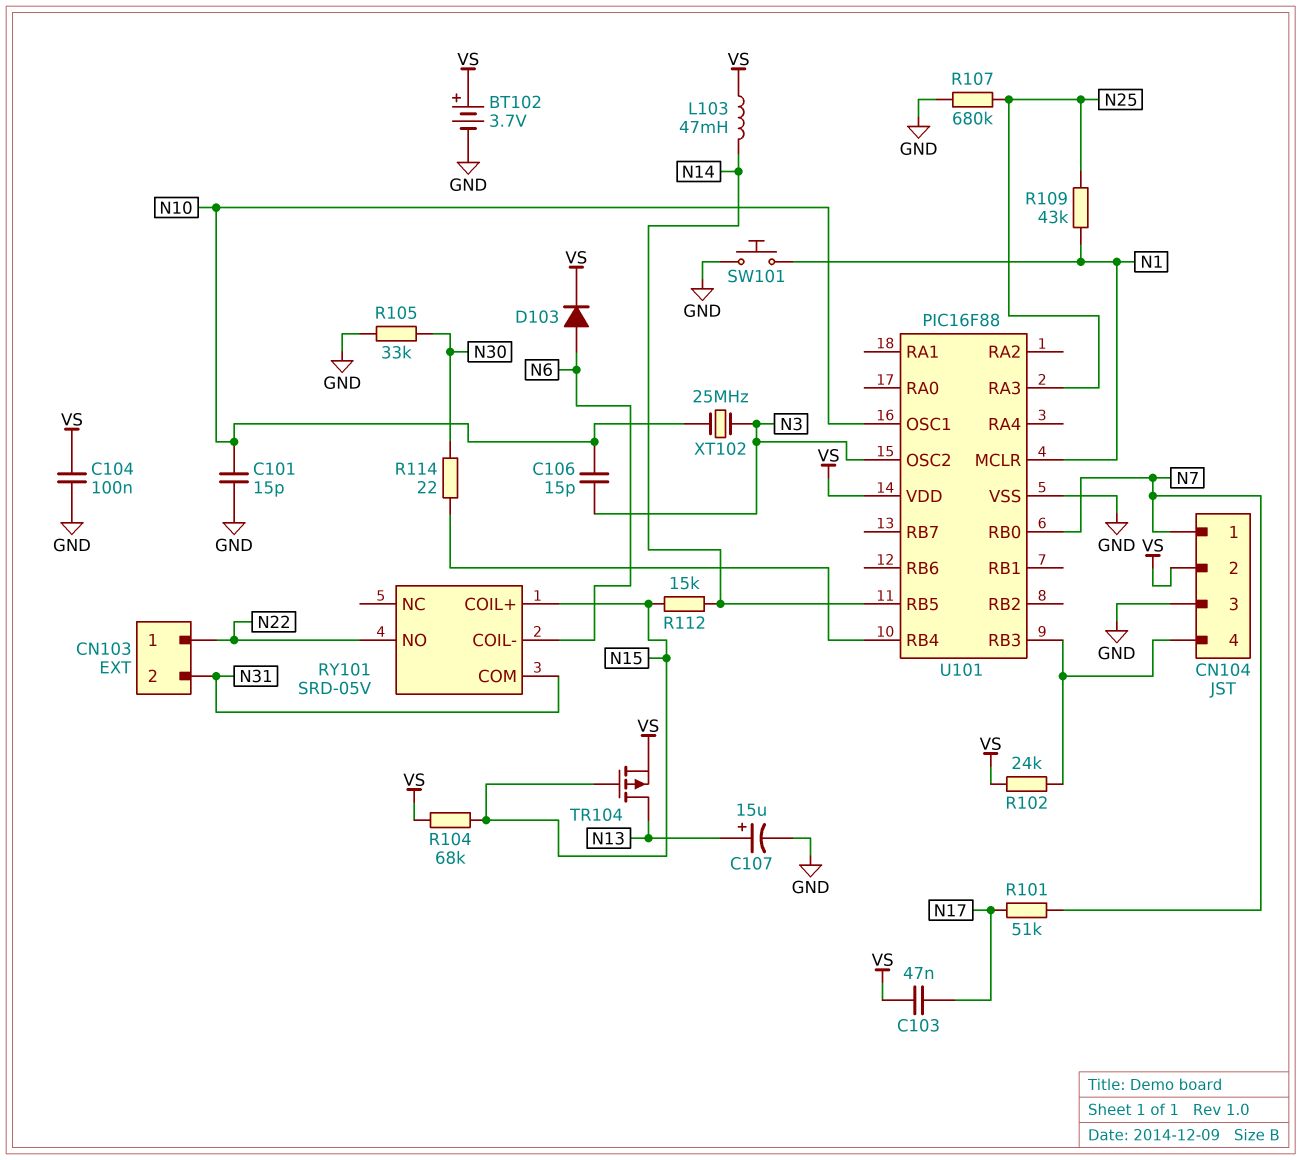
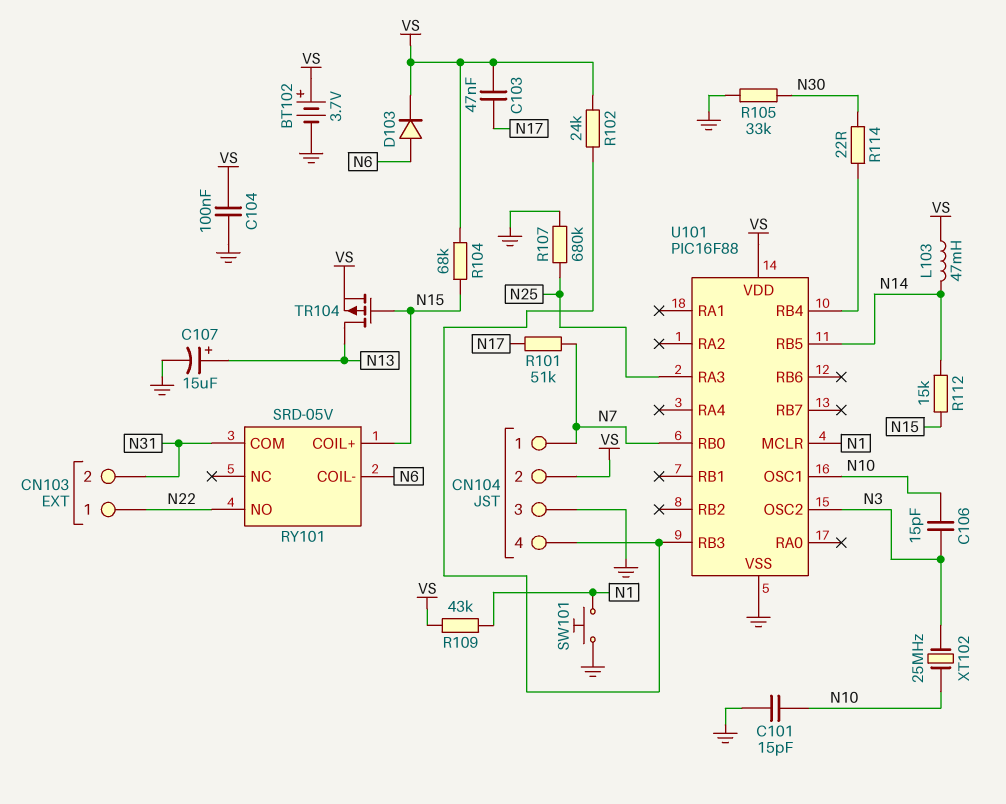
R109: 43k (N1, N25) -> 43k (N1, VS)

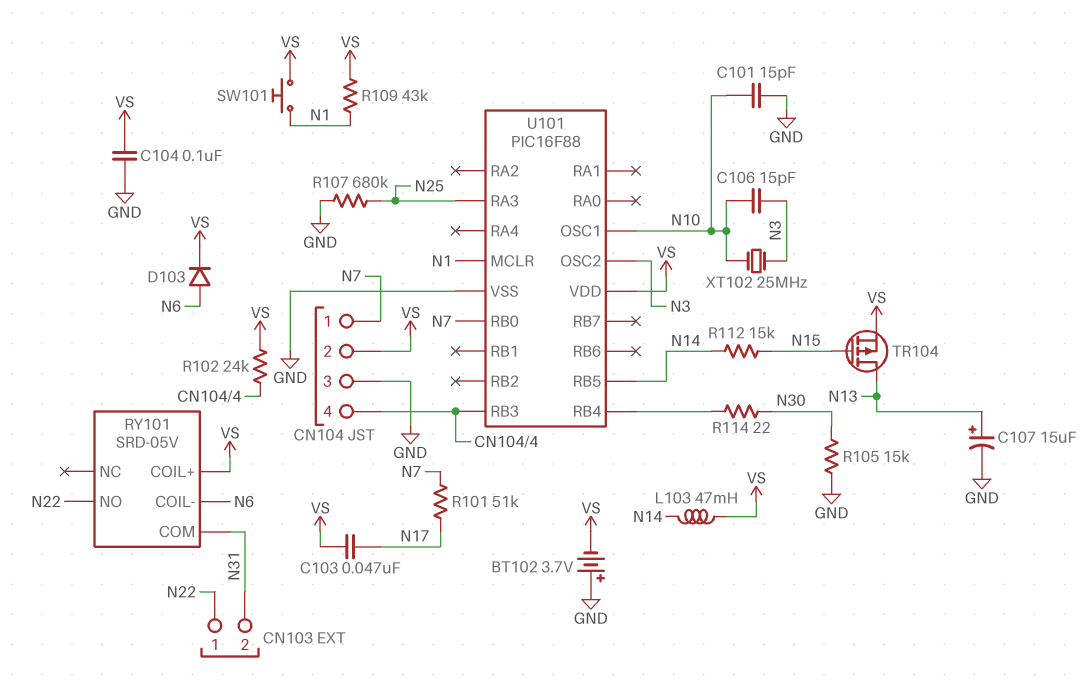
BT102: 3.7V (plus VS, minus GND) -> 3.7V (plus GND, minus VS)
R104: 68k (N15, VS) -> none
R105: 33k (GND, N30) -> 15k (GND, N30)
RY101 pin COIL+: N15 -> VS
SW101: button (GND, N1) -> button (N1, VS)

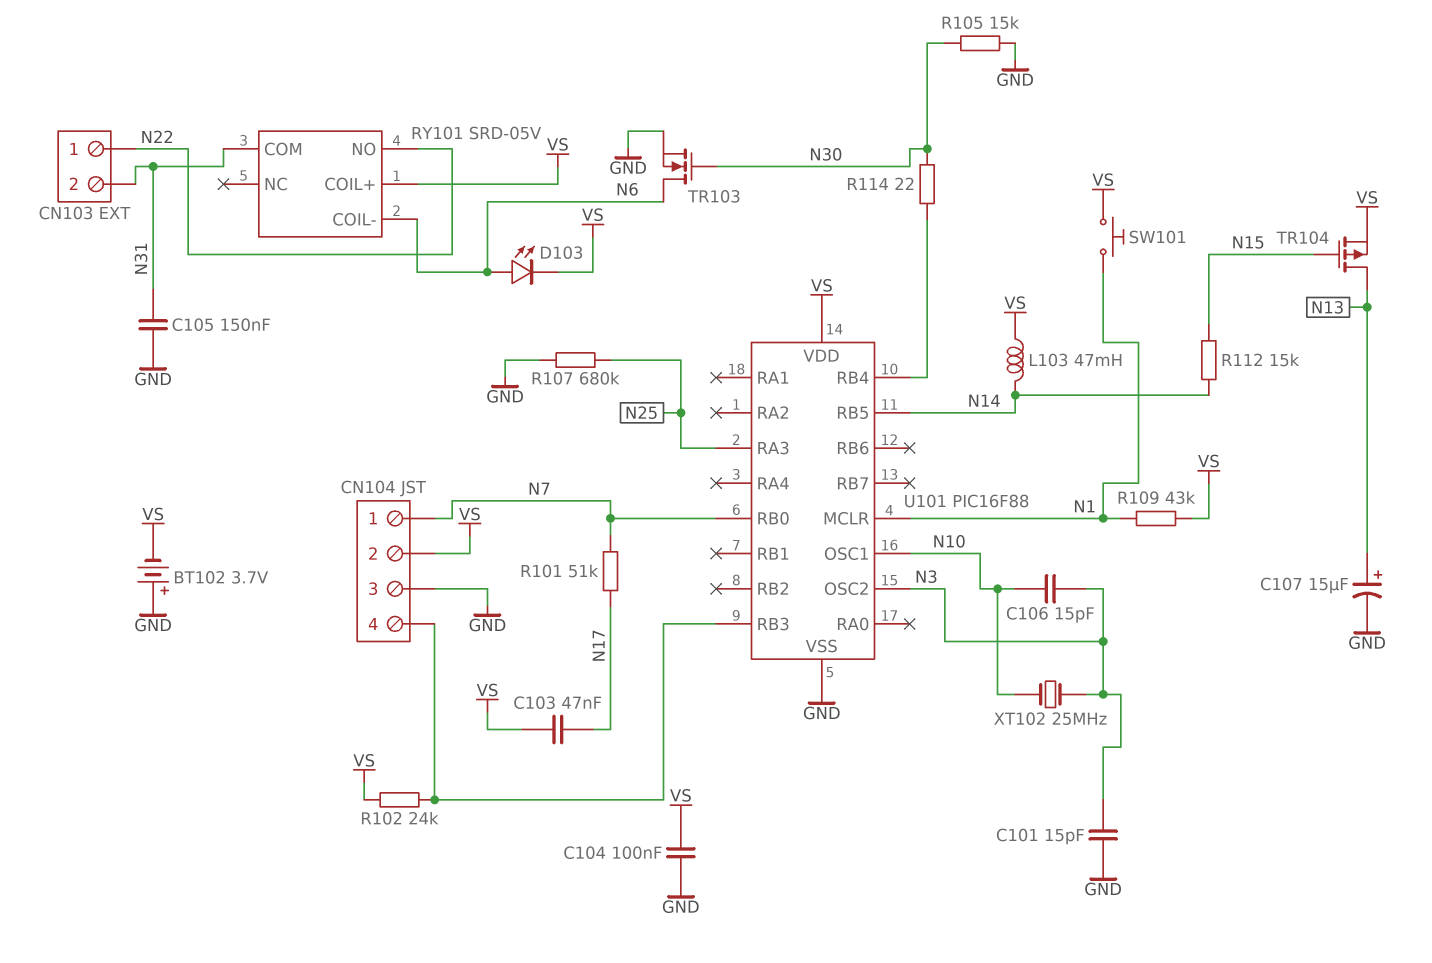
C101: 15pF (GND, N10) -> 15pF (GND, N3)
C105: none -> 150nF (GND, N31)
D103: diode (A N6, K VS) -> LED (A N6, K VS)
TR103: none -> NMOS (G N30, D N6, S GND)

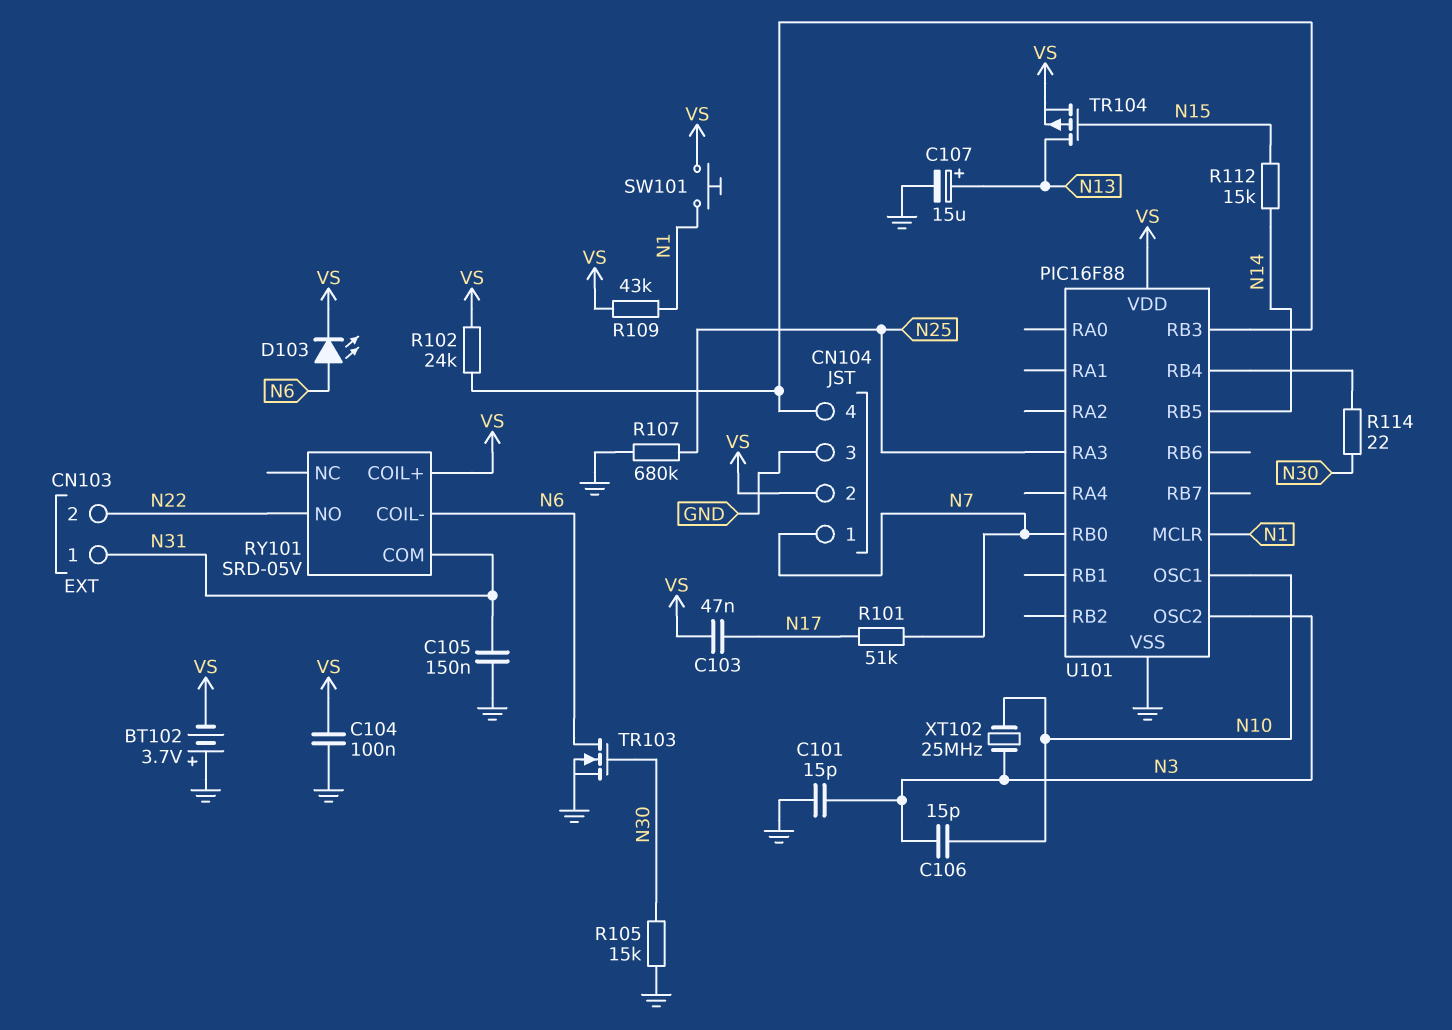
CN103 pin 1: N22 -> N31
CN103 pin 2: N31 -> N22
L103: 47mH (N14, VS) -> none

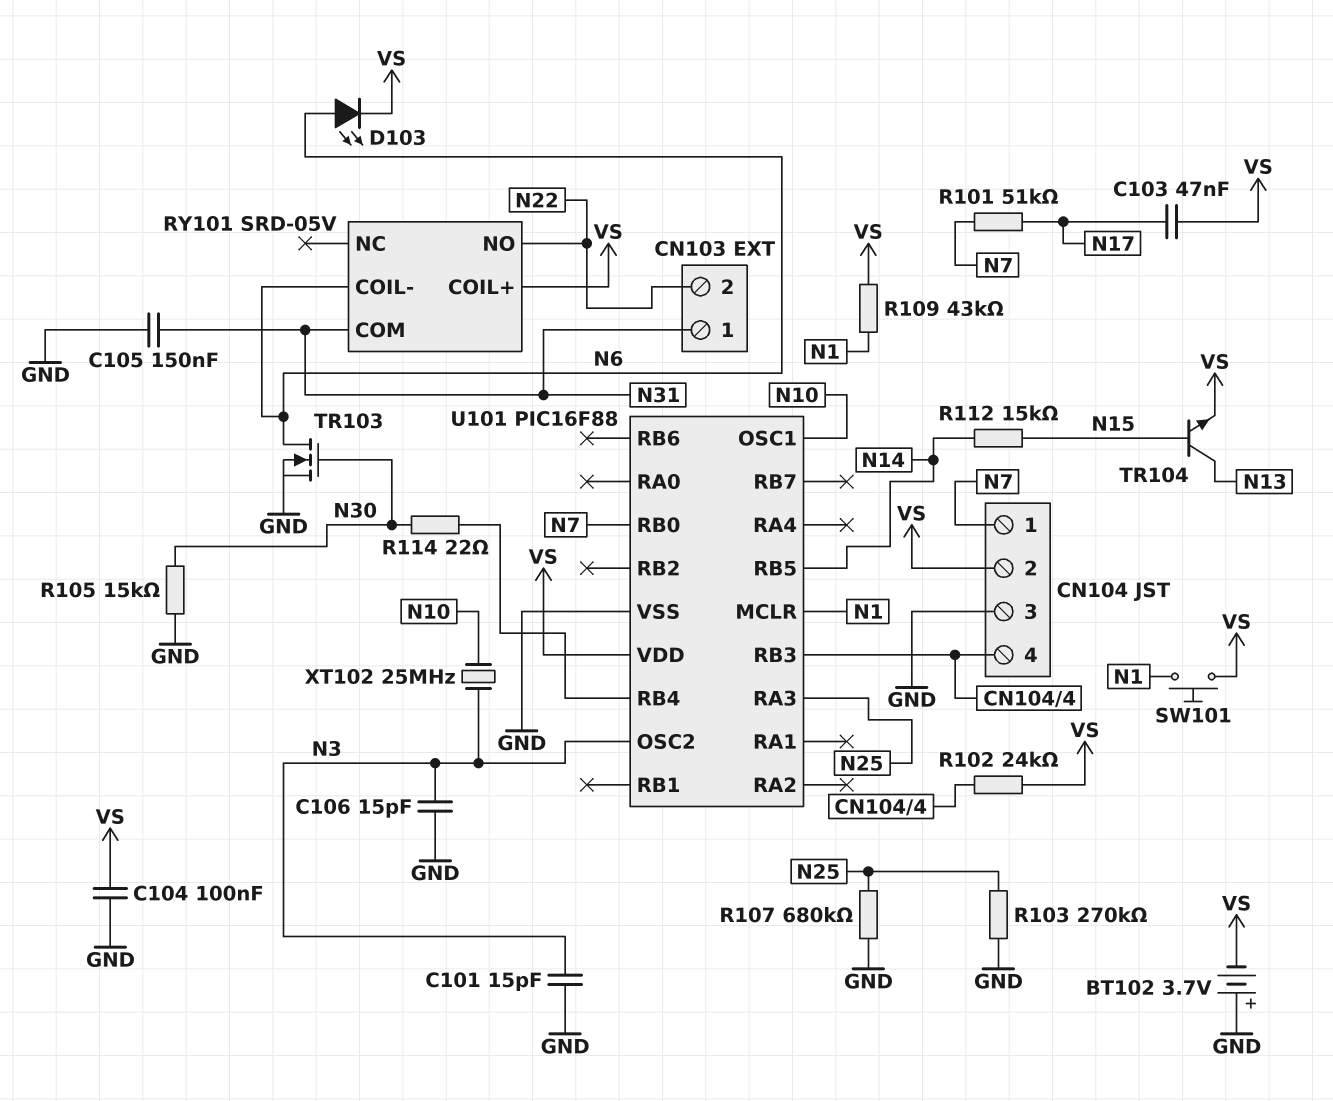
C106: 15pF (N3, N10) -> 15pF (GND, N3)
C107: 15uF (plus N13, minus GND) -> none
R103: none -> 270k (GND, N25)
TR104: PMOS (G N15, D N13, S VS) -> NPN (B N15, C N13, E VS)

